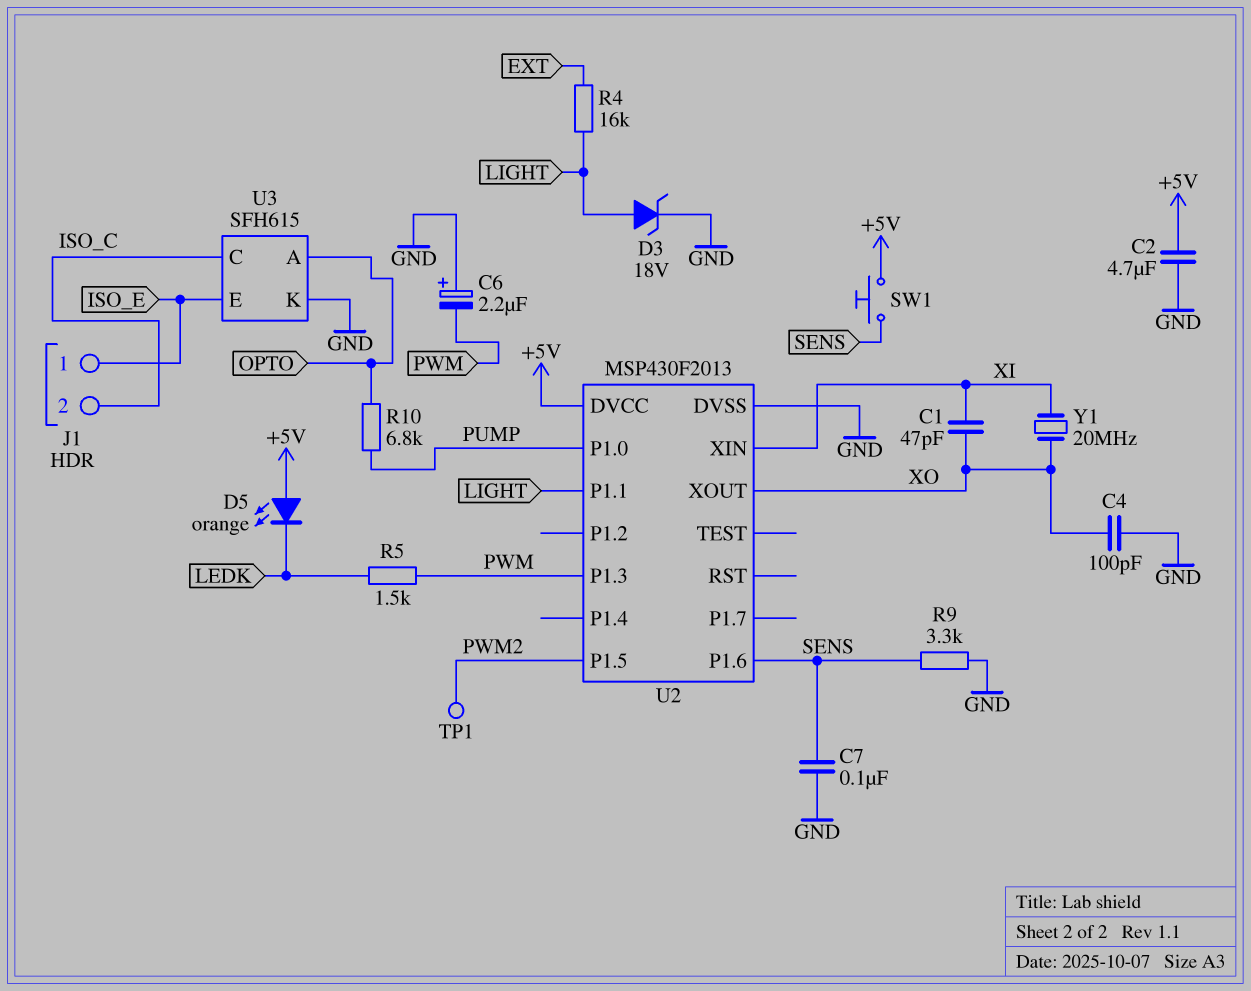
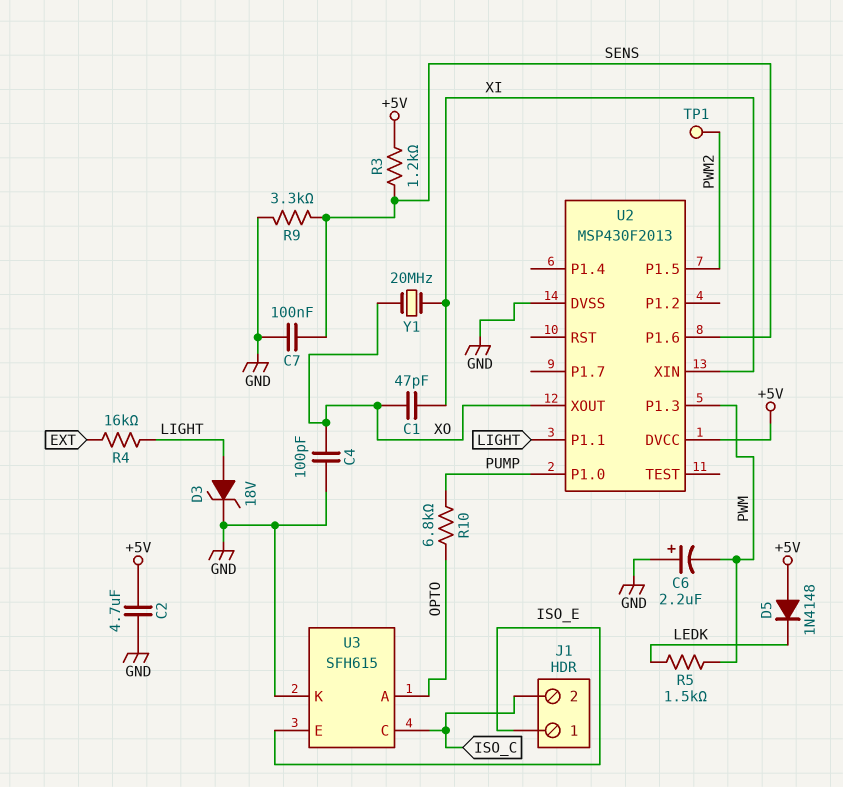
D5: LED orange (A +5V, K LEDK) -> diode 1N4148 (A +5V, K LEDK)
R3: none -> 1.2k (+5V, SENS)
SW1: button (+5V, SENS) -> none

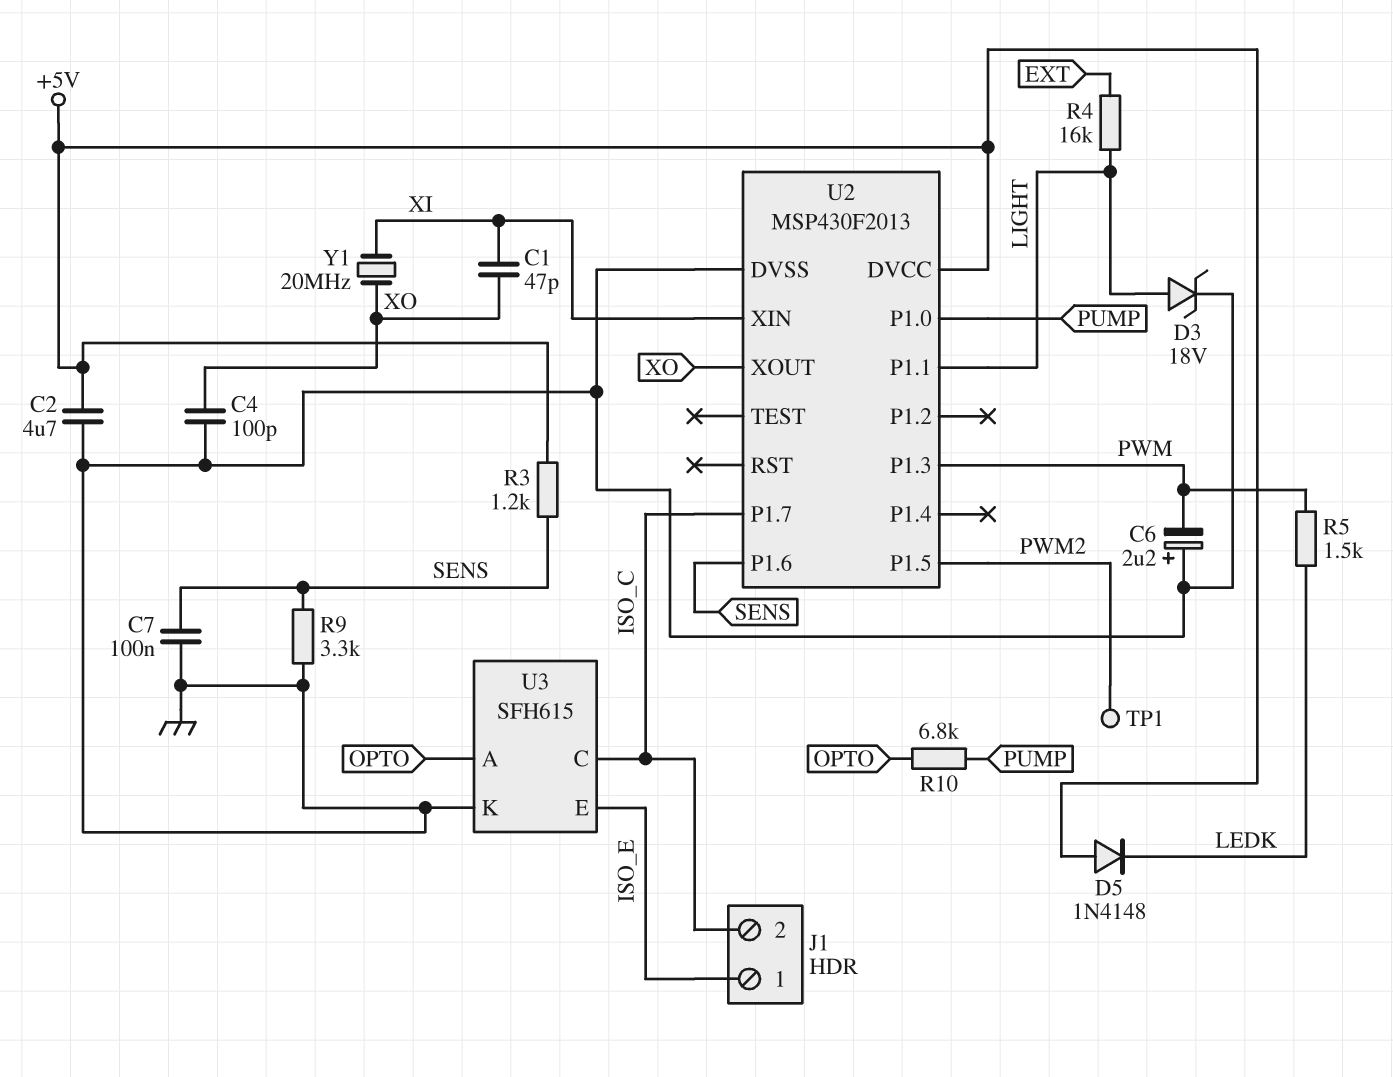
U2 pin P1.7: none -> ISO_C

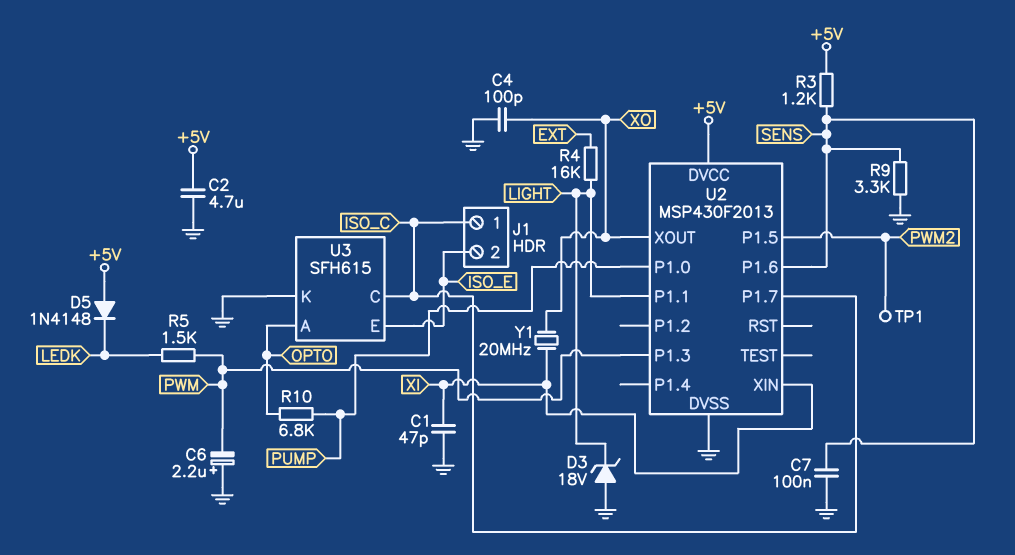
C1: 47pF (XI, XO) -> 47pF (GND, XI)
D3: zener 18V (A LIGHT, K GND) -> zener 18V (A GND, K LIGHT)
J1 pin 1: ISO_E -> ISO_C
J1 pin 2: ISO_C -> ISO_E

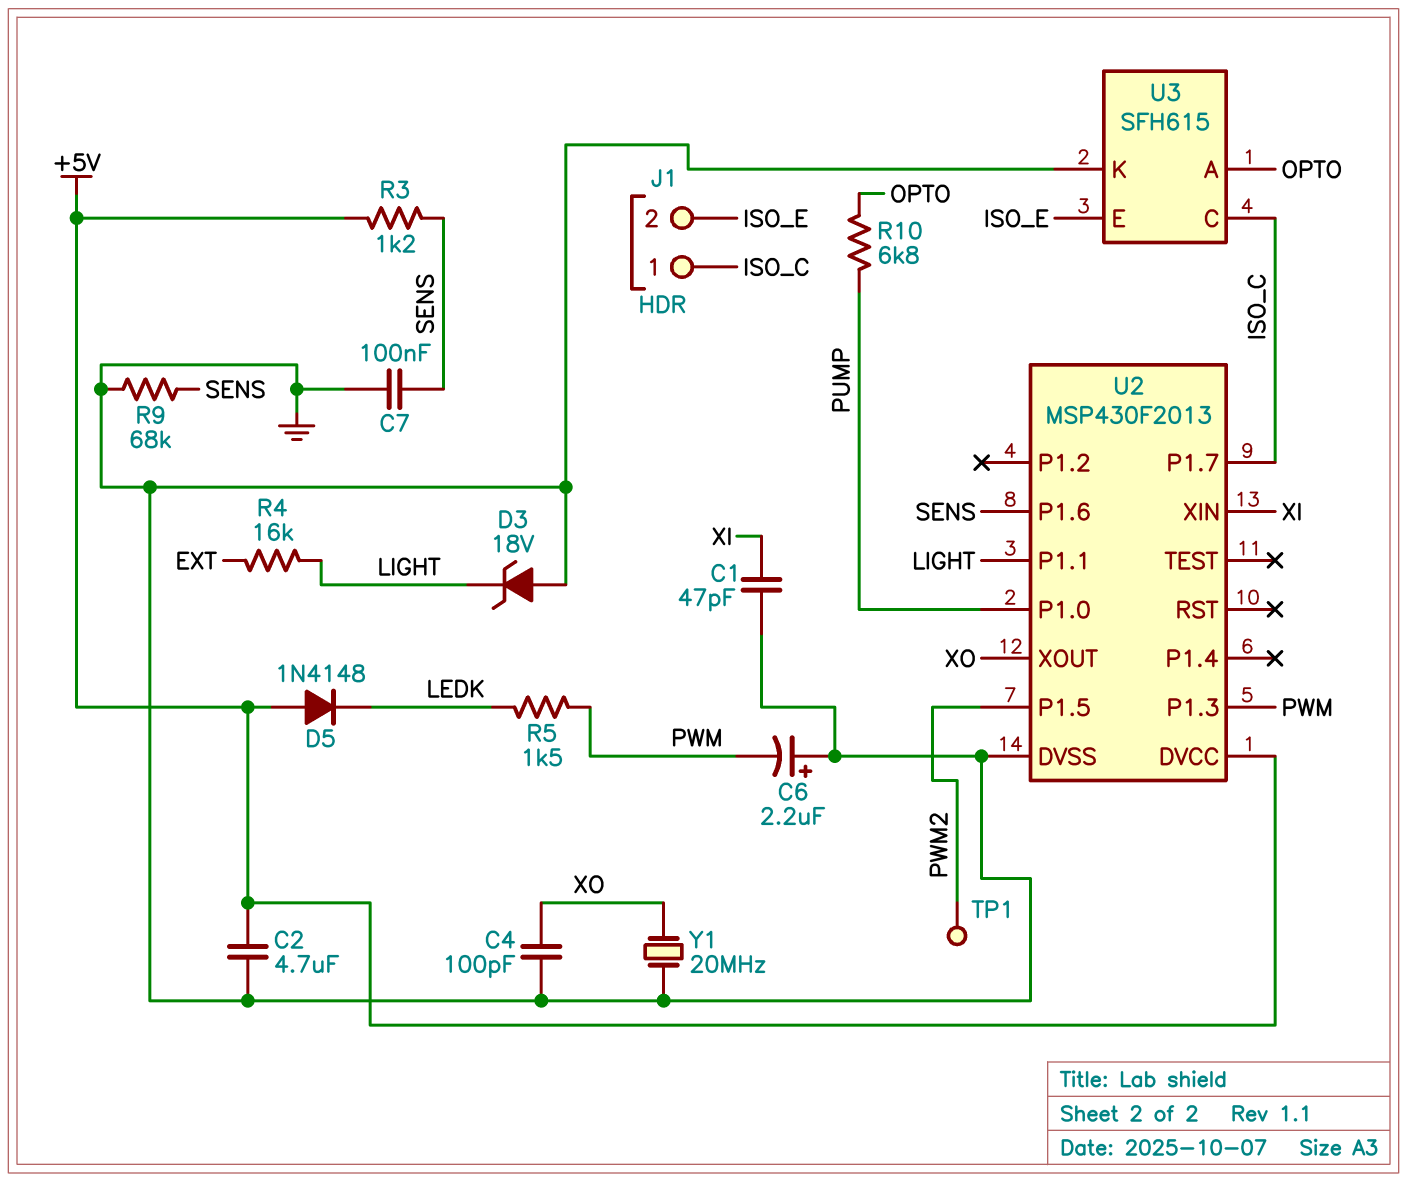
R9: 3.3k (GND, SENS) -> 68k (GND, SENS)
Y1: 20MHz (XI, XO) -> 20MHz (GND, XO)

